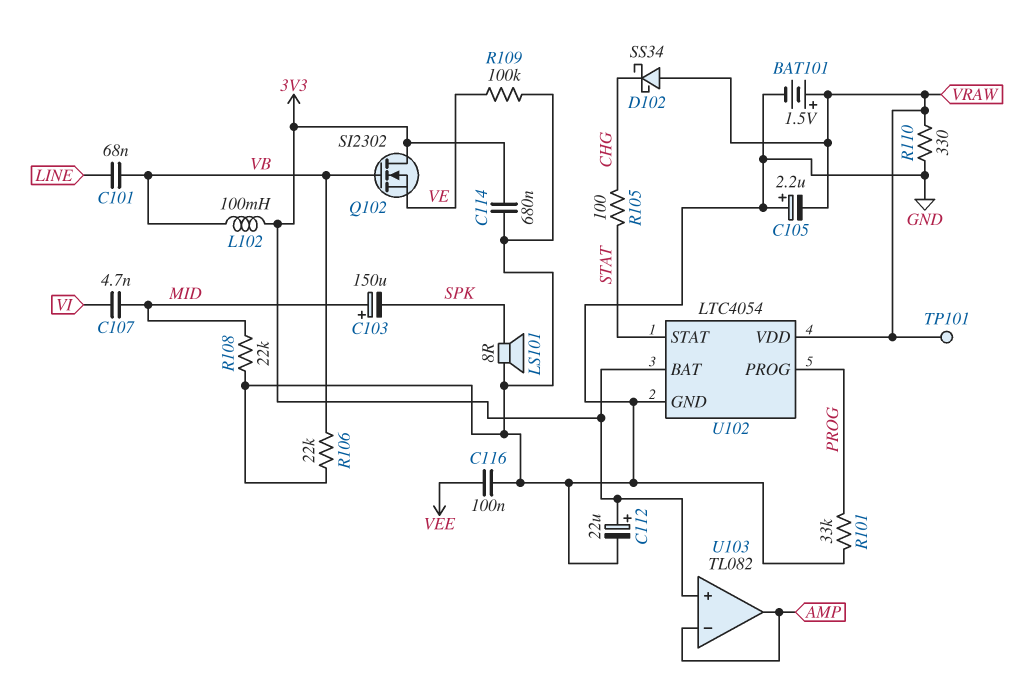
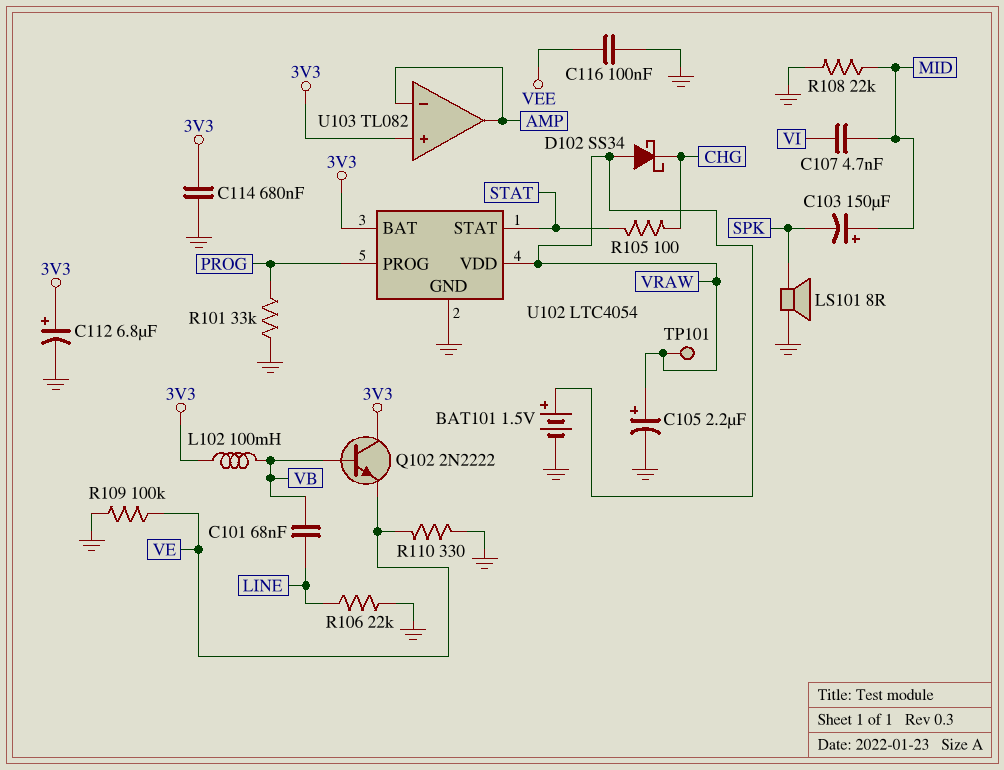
C105: 2.2uF (plus GND, minus VRAW) -> 2.2uF (plus VRAW, minus GND)
C112: 22uF (plus 3V3, minus GND) -> 6.8uF (plus 3V3, minus GND)
Q102: NMOS SI2302 (G VB, D 3V3, S VE) -> NPN 2N2222 (B VB, C 3V3, E VE)
R106: 22k (GND, VB) -> 22k (GND, LINE)
R110: 330 (GND, VRAW) -> 330 (GND, VE)

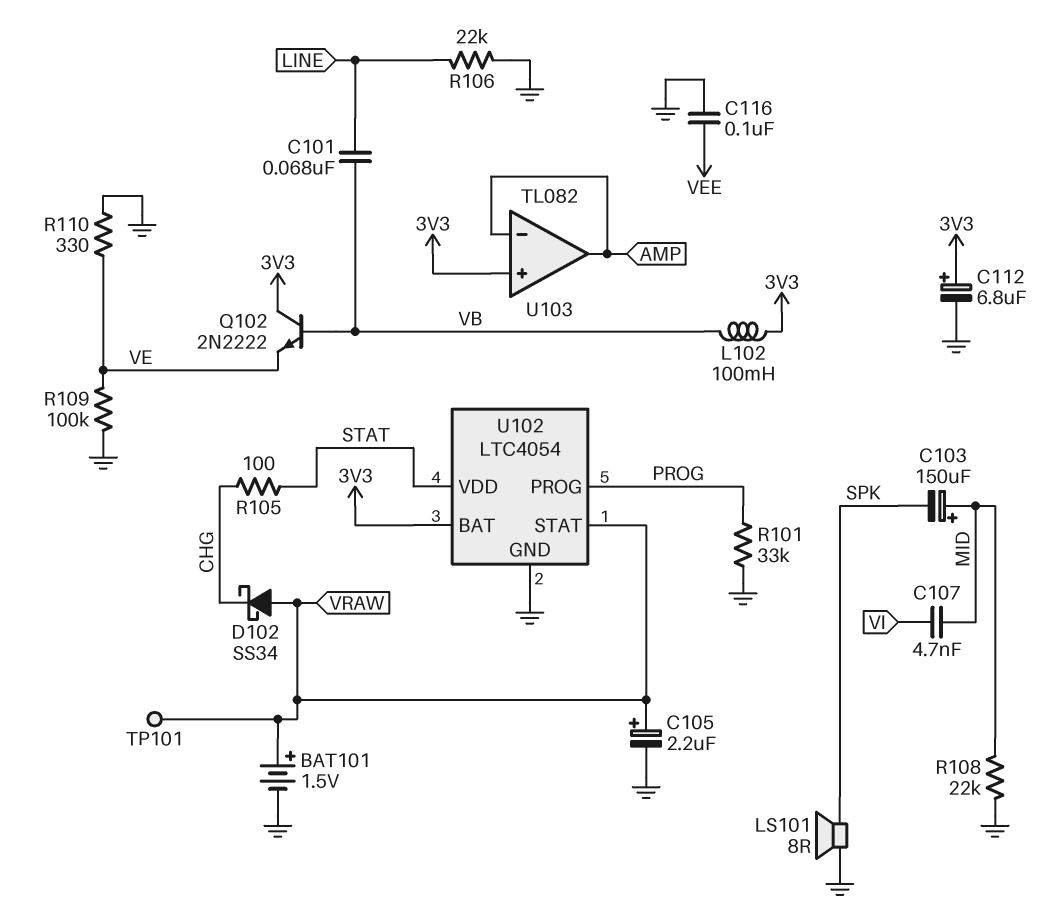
C114: 680nF (3V3, GND) -> none
U102 pin STAT: STAT -> VRAW
U102 pin VDD: VRAW -> STAT

